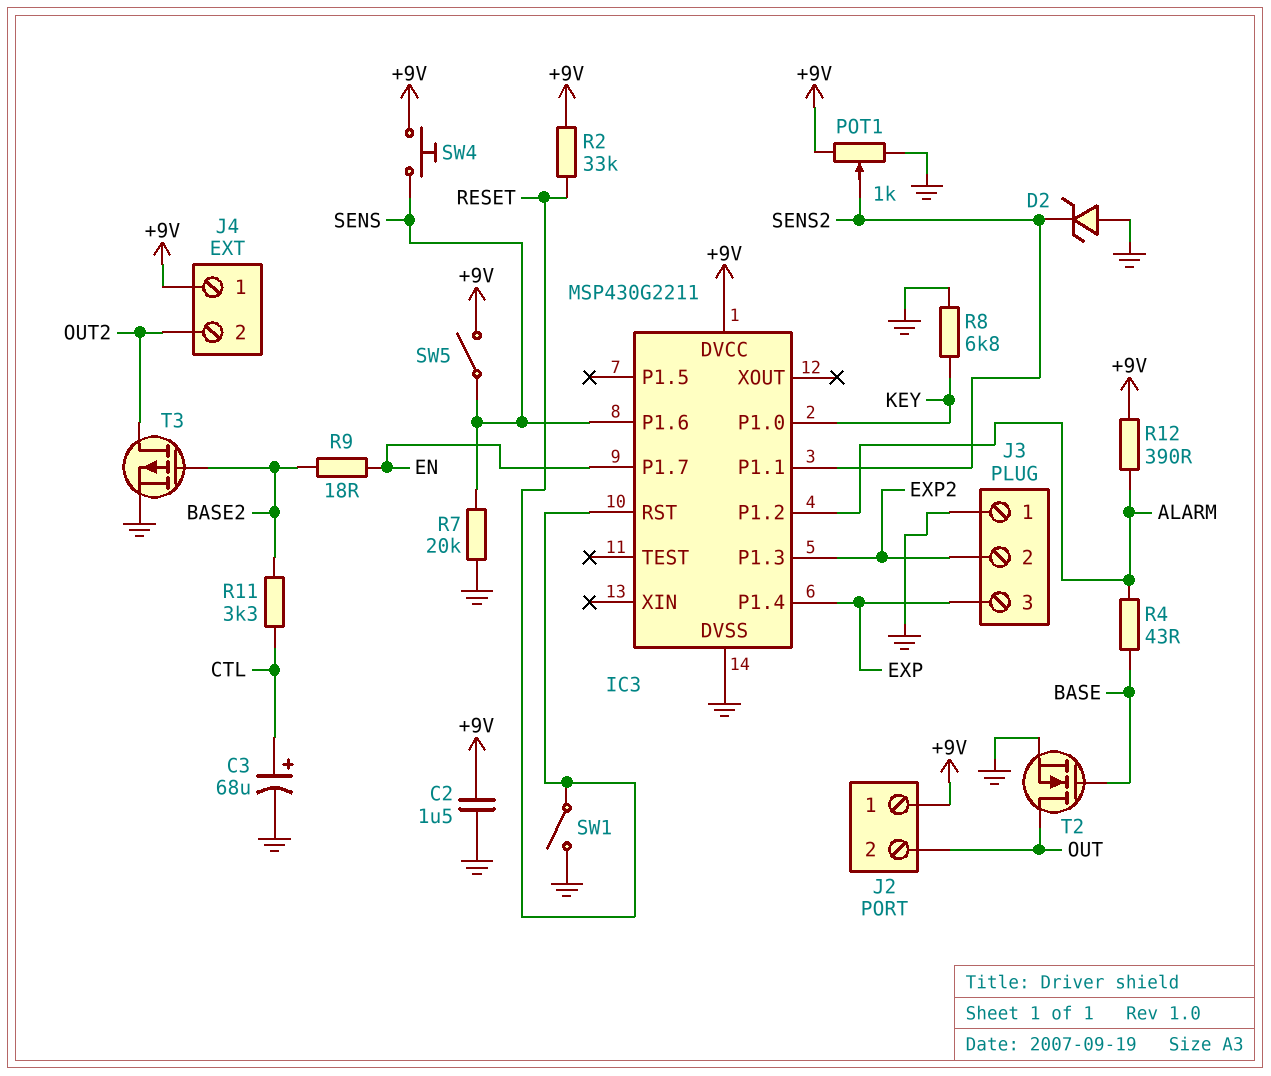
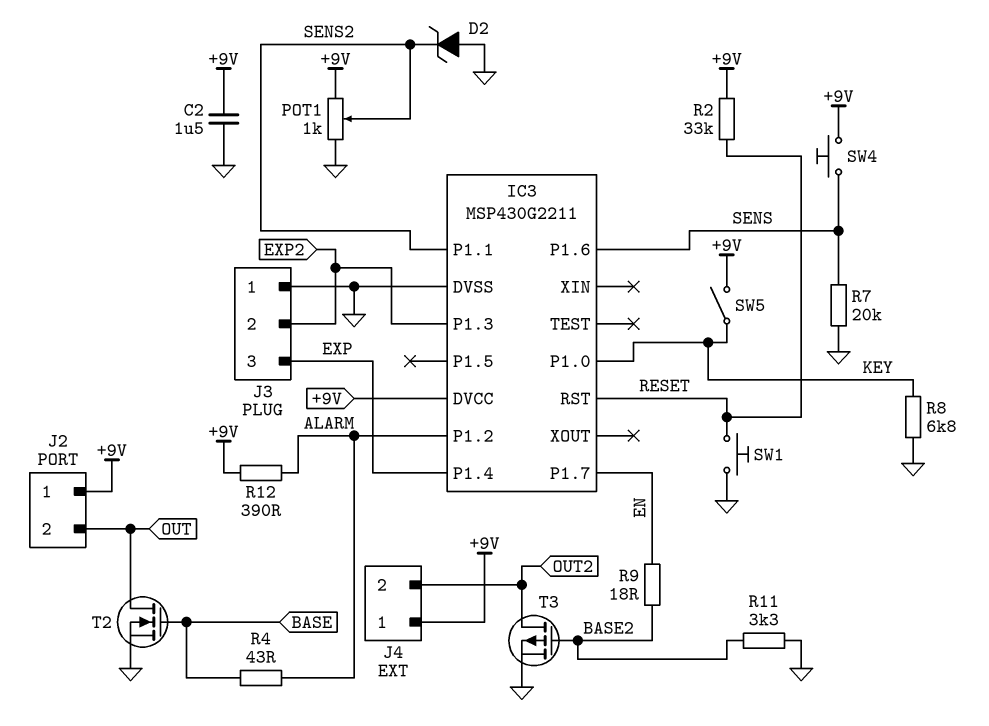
C3: 68uF (plus CTL, minus GND) -> none
R11: 3.3k (BASE2, CTL) -> 3.3k (BASE2, GND)
SW1: switch (GND, RESET) -> button (GND, RESET)
SW5: switch (+9V, SENS) -> switch (+9V, KEY)

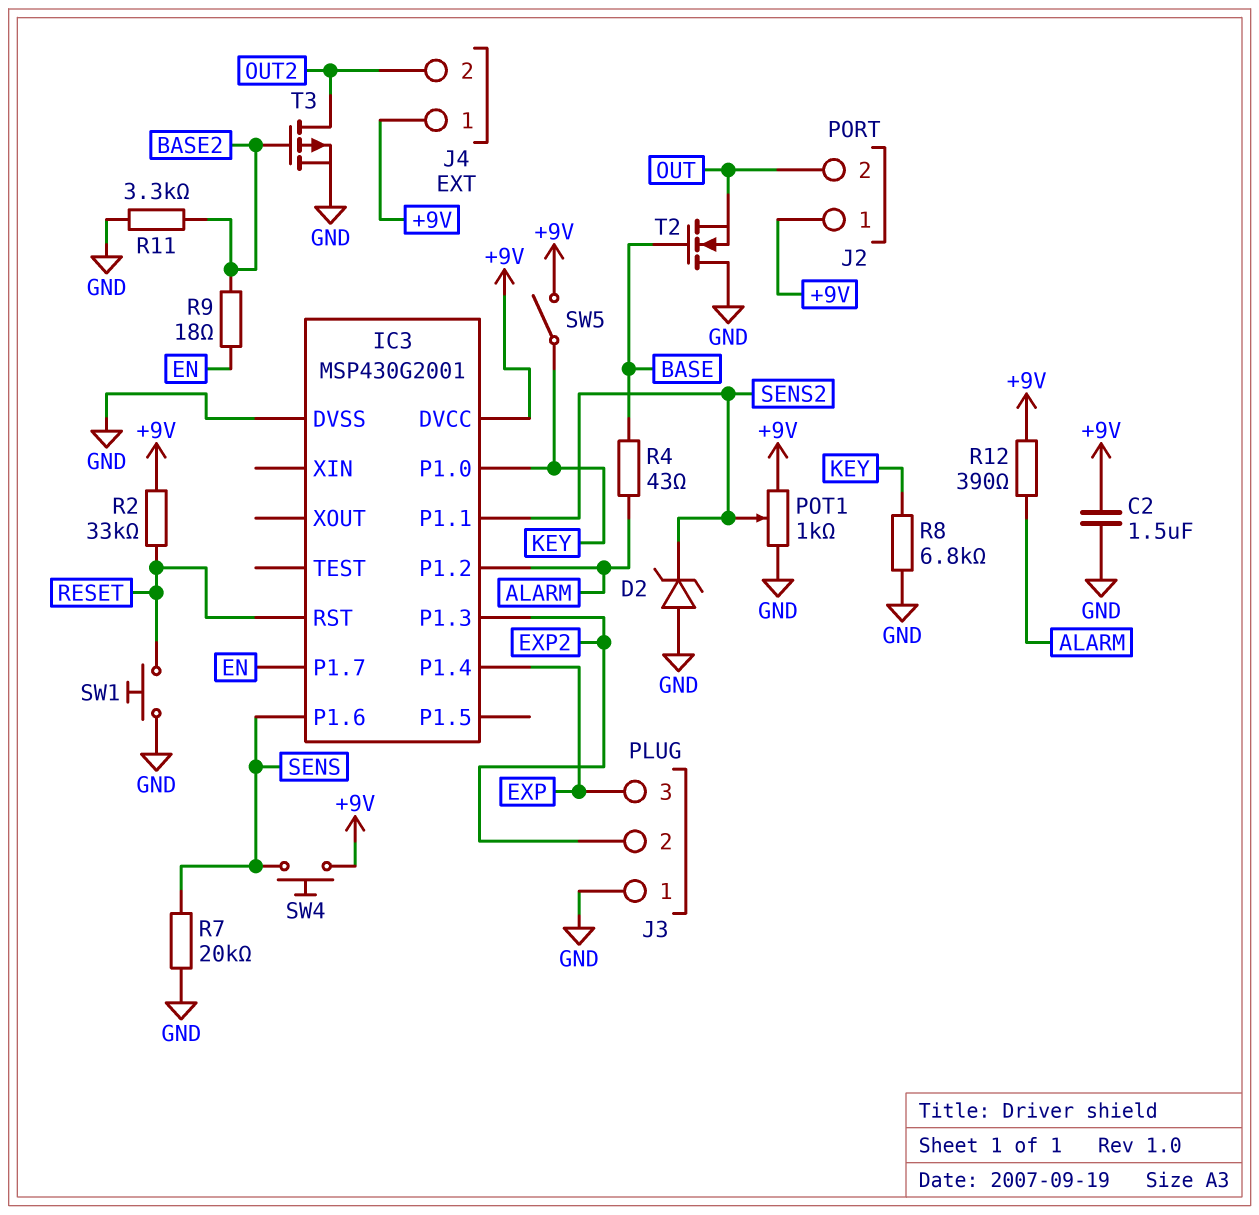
IC3: MSP430G2211 -> MSP430G2001
T2: NMOS (G BASE, D OUT, S GND) -> NMOS (G BASE, D GND, S OUT)

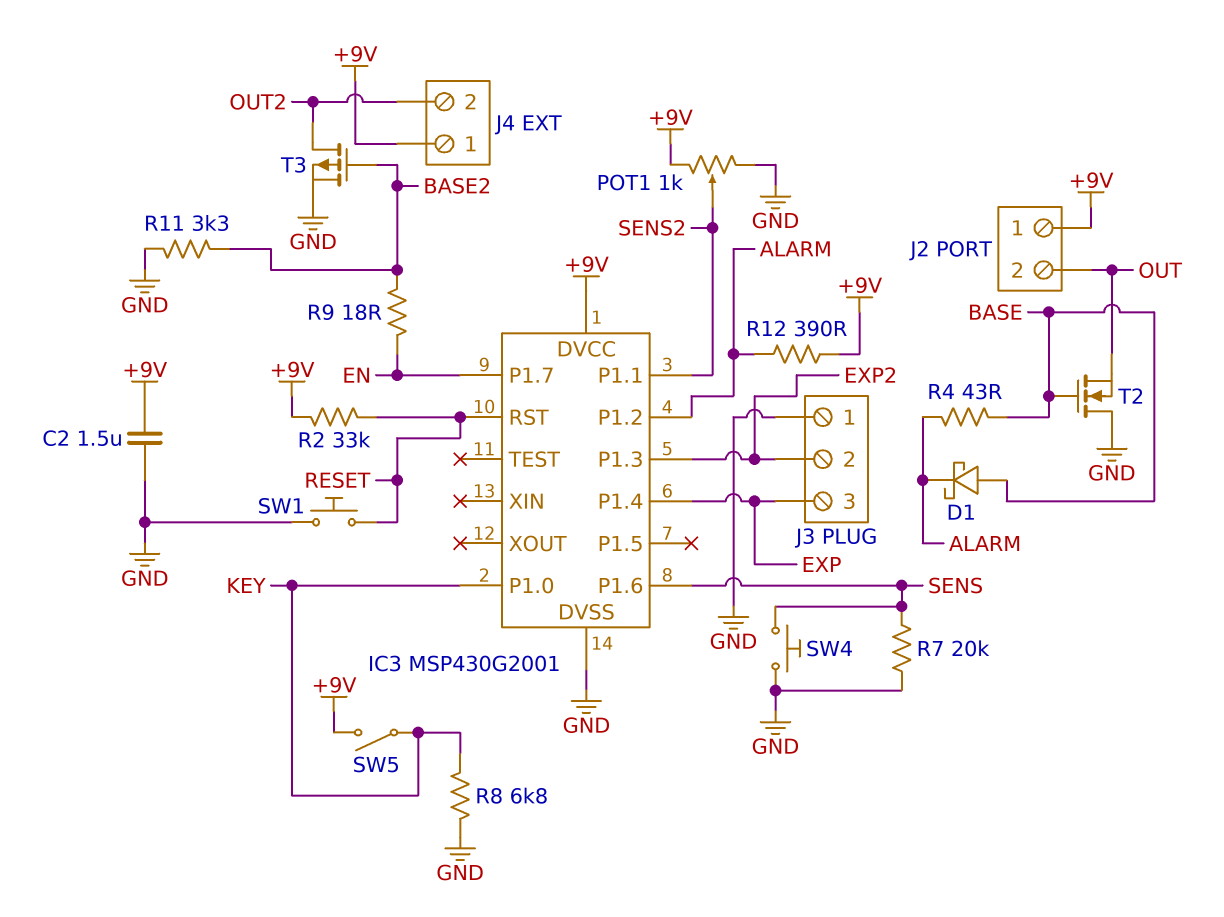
D1: none -> schottky (A BASE, K ALARM)
D2: zener (A GND, K SENS2) -> none
SW4: button (+9V, SENS) -> button (GND, SENS)

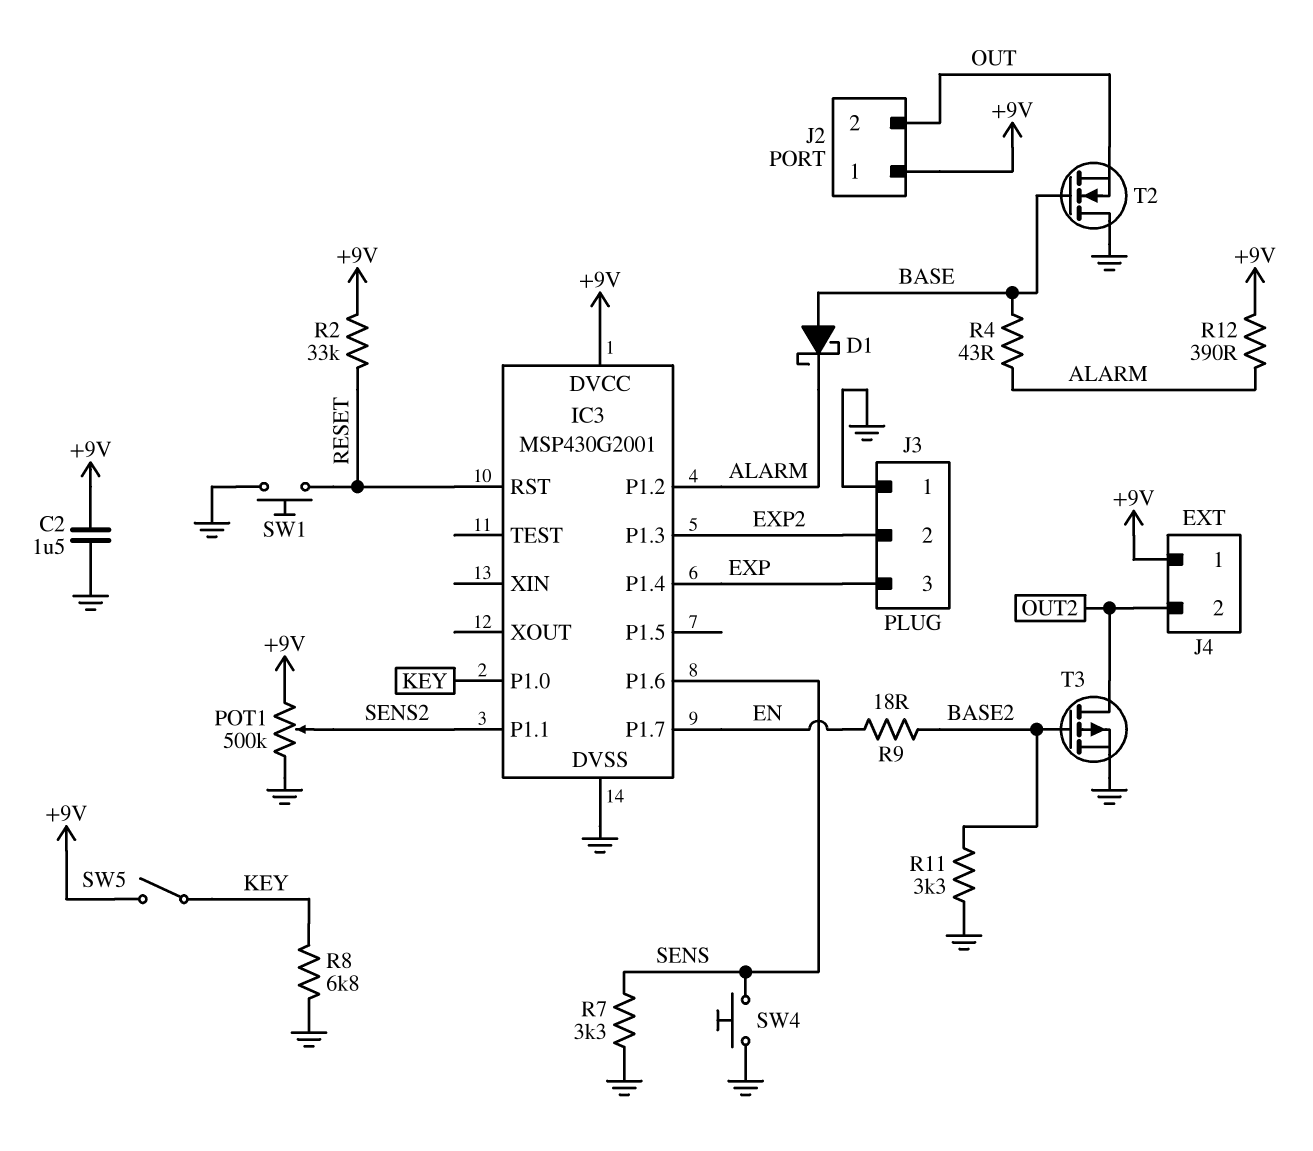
POT1: 1k (+9V, GND, wiper SENS2) -> 500k (+9V, GND, wiper SENS2)
R7: 20k (GND, SENS) -> 3.3k (GND, SENS)

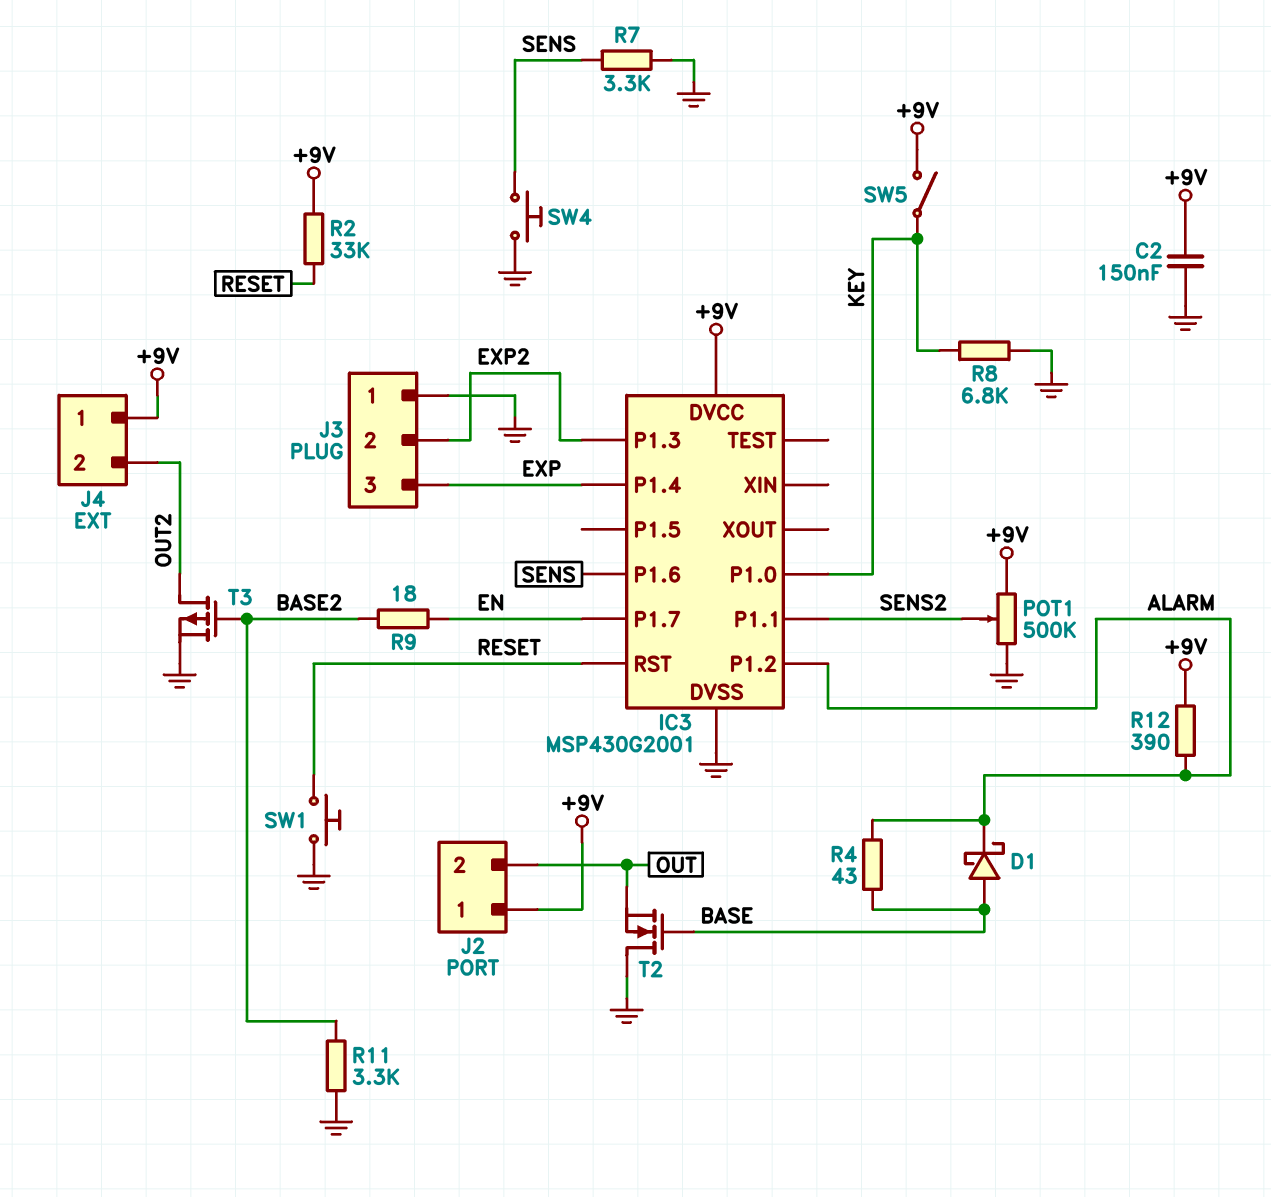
C2: 1.5uF (+9V, GND) -> 150nF (+9V, GND)

